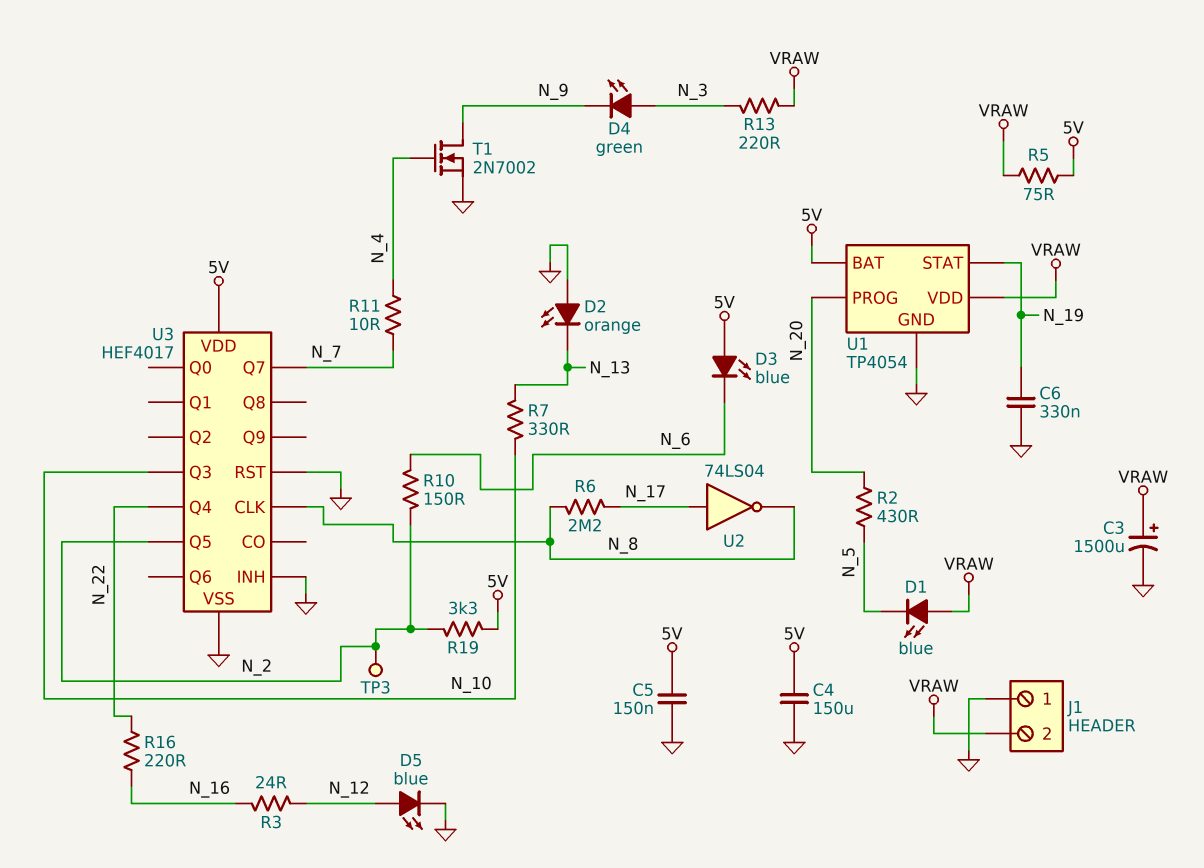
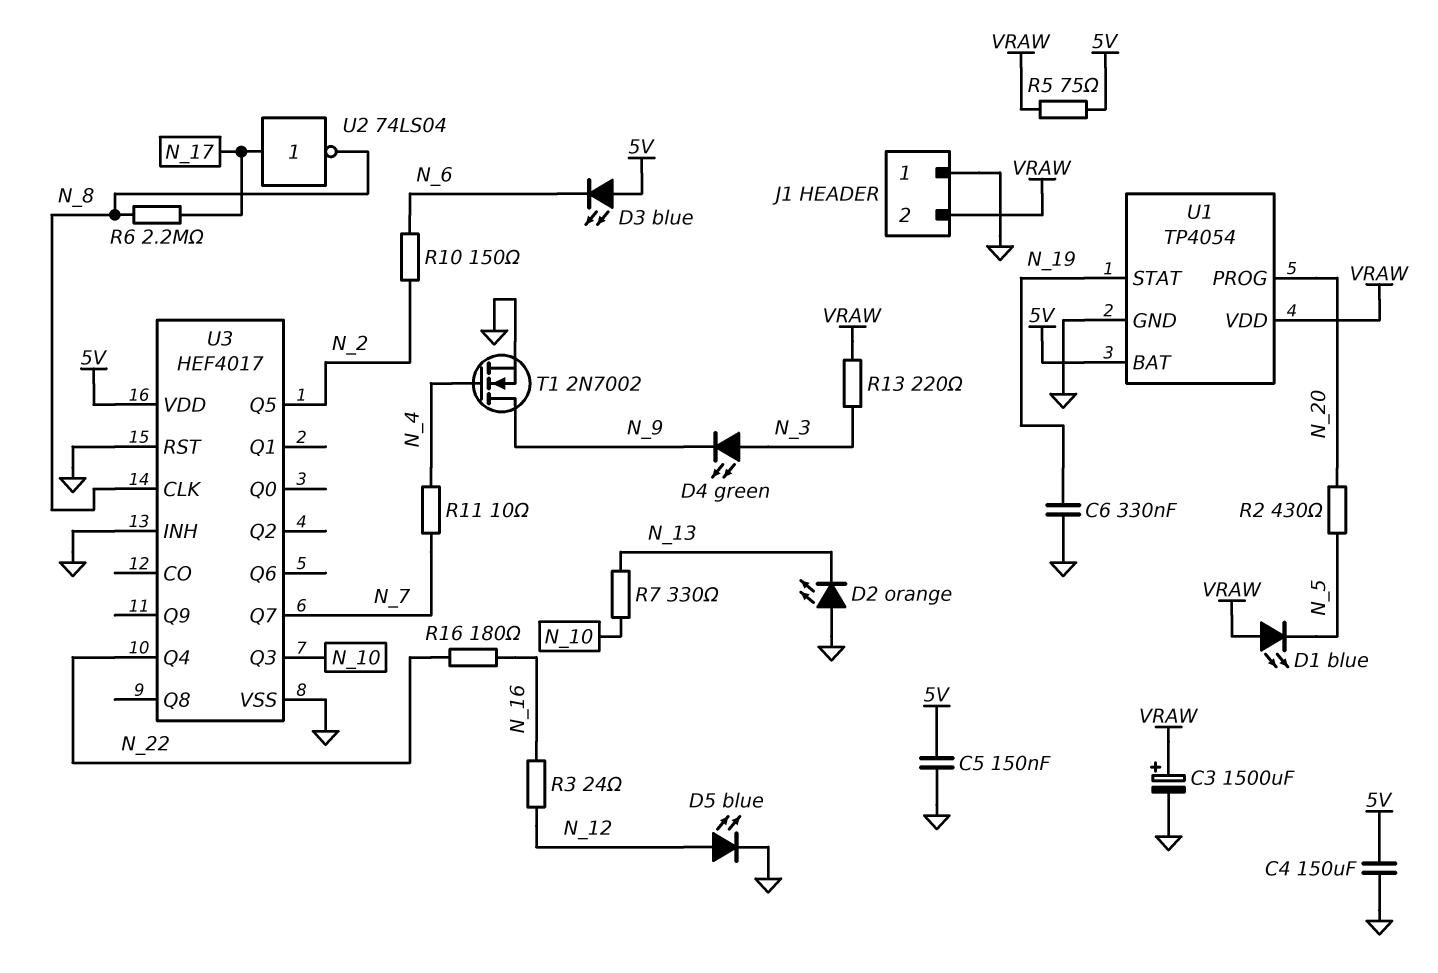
R16: 220 (N_16, N_22) -> 180 (N_16, N_22)
R19: 3.3k (5V, N_2) -> none
TP3: test point (N_2) -> none

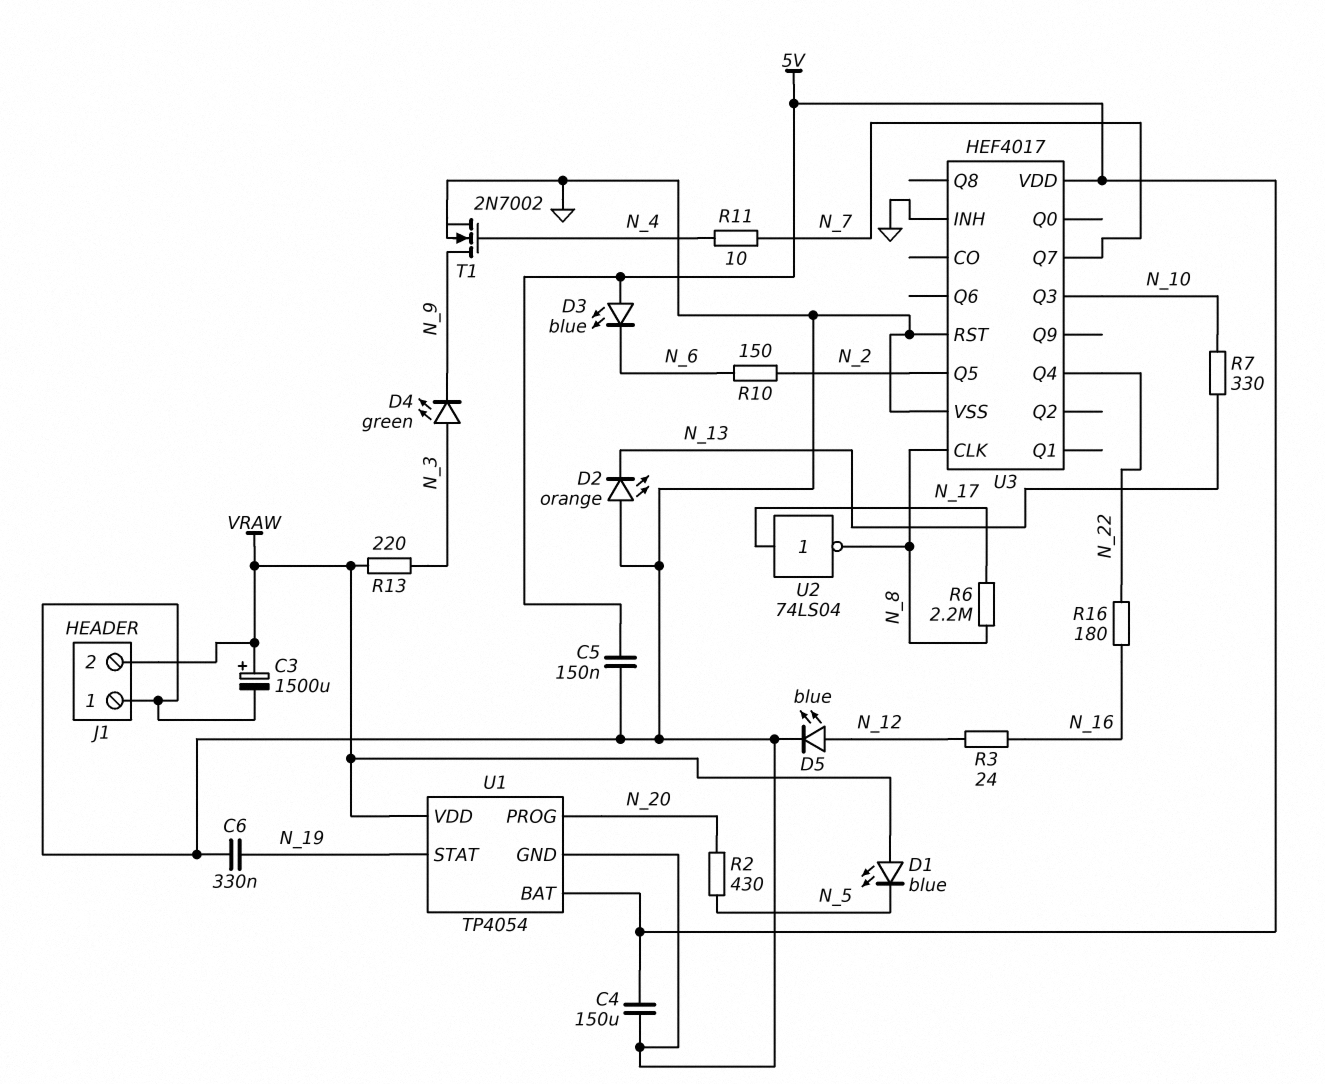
R5: 75 (5V, VRAW) -> none

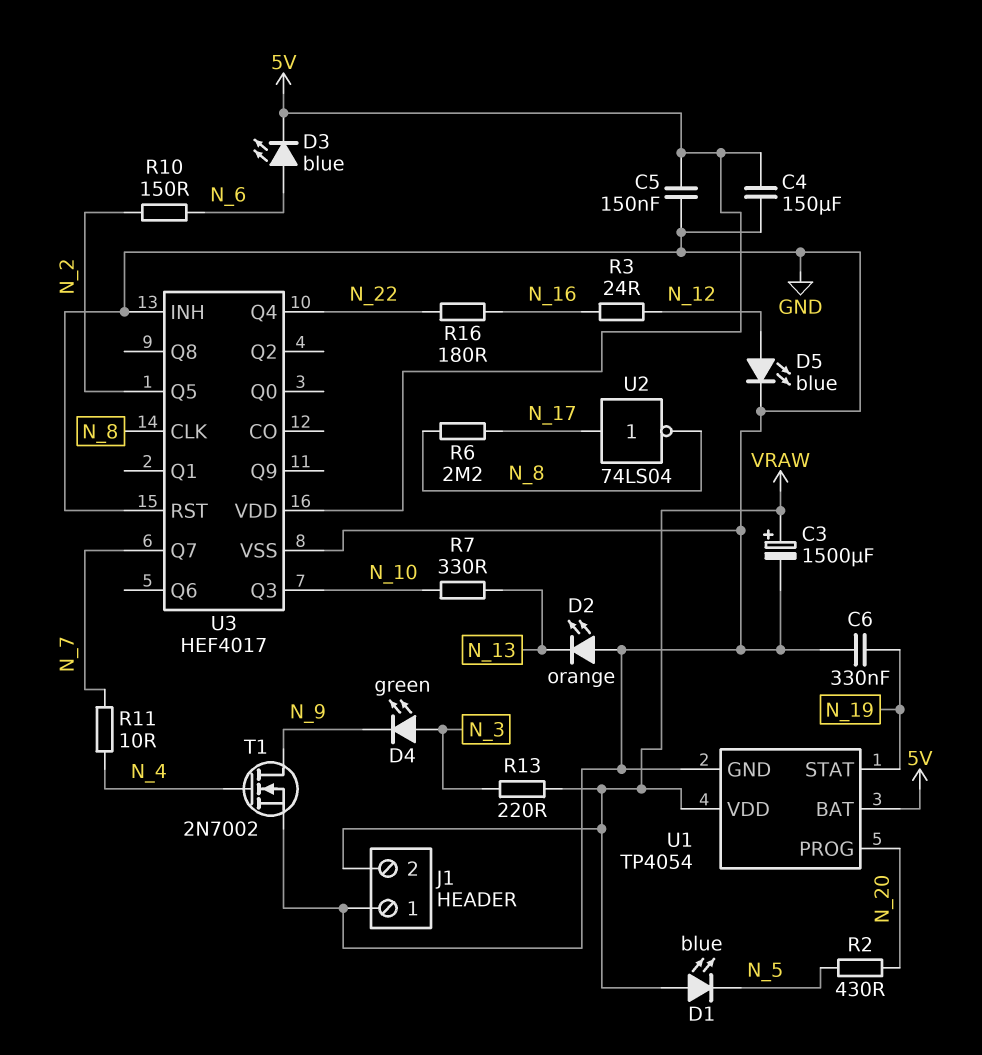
D3: LED blue (A 5V, K N_6) -> LED blue (A N_6, K 5V)

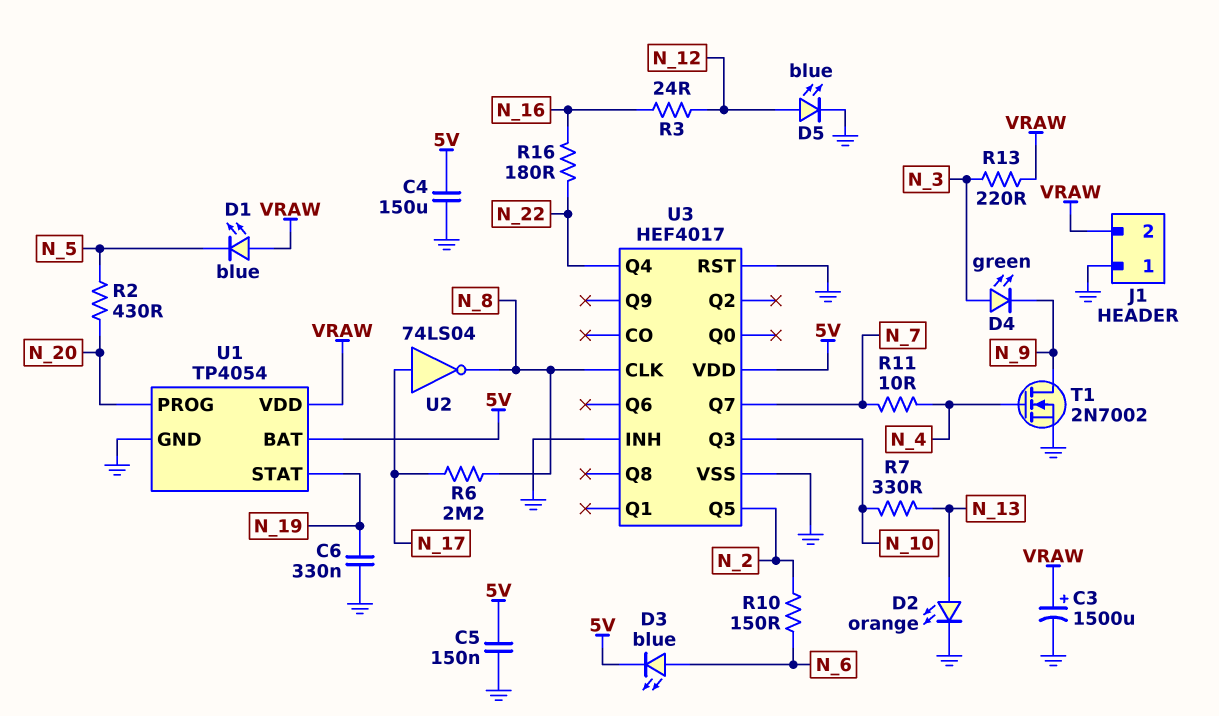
D2: LED orange (A GND, K N_13) -> LED orange (A N_13, K GND)

